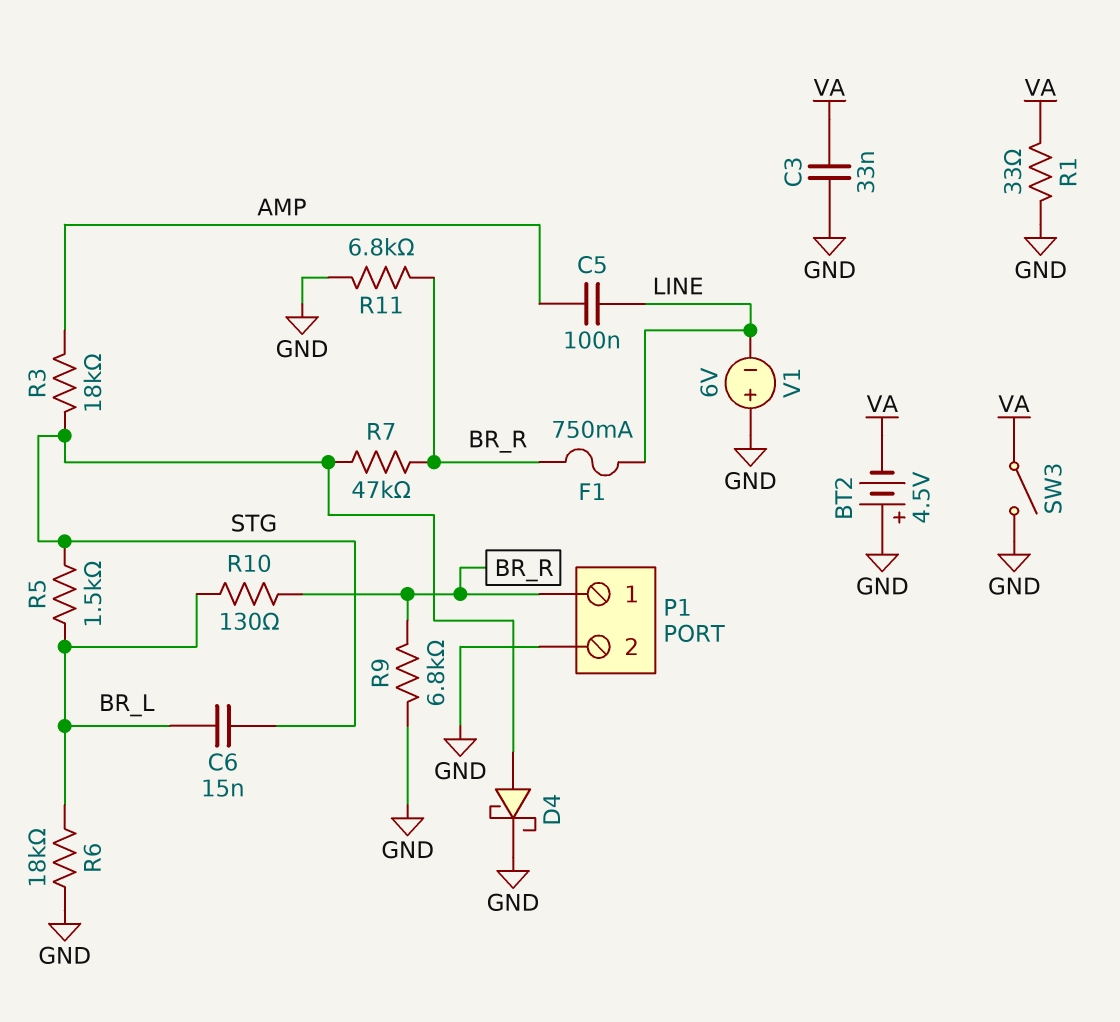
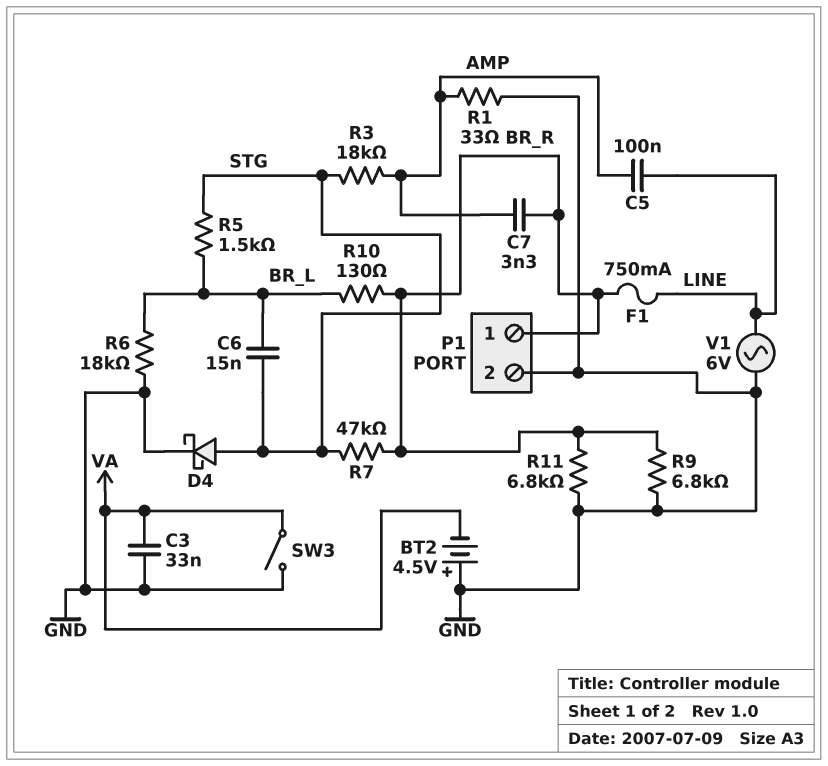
C7: none -> 3.3nF (AMP, BR_R)
R1: 33 (GND, VA) -> 33 (AMP, GND)
V1: 6V (plus GND, minus LINE) -> AC 6V (GND, LINE)

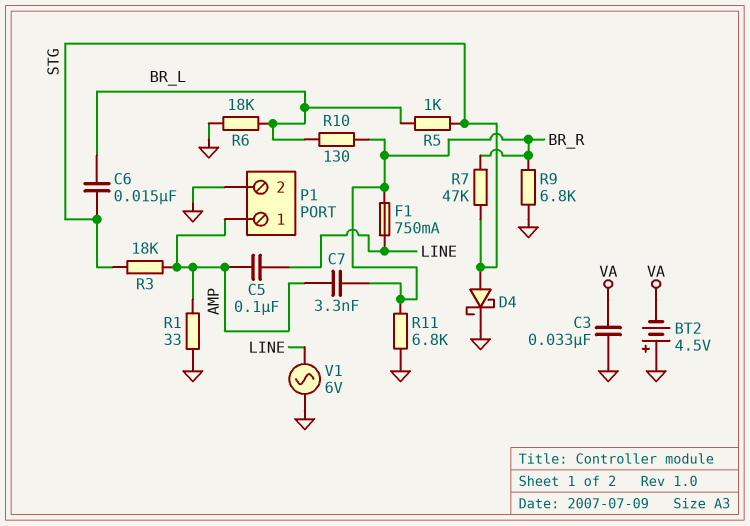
P1 pin 1: BR_R -> AMP
R5: 1.5k (BR_L, STG) -> 1k (BR_L, STG)
SW3: switch (GND, VA) -> none

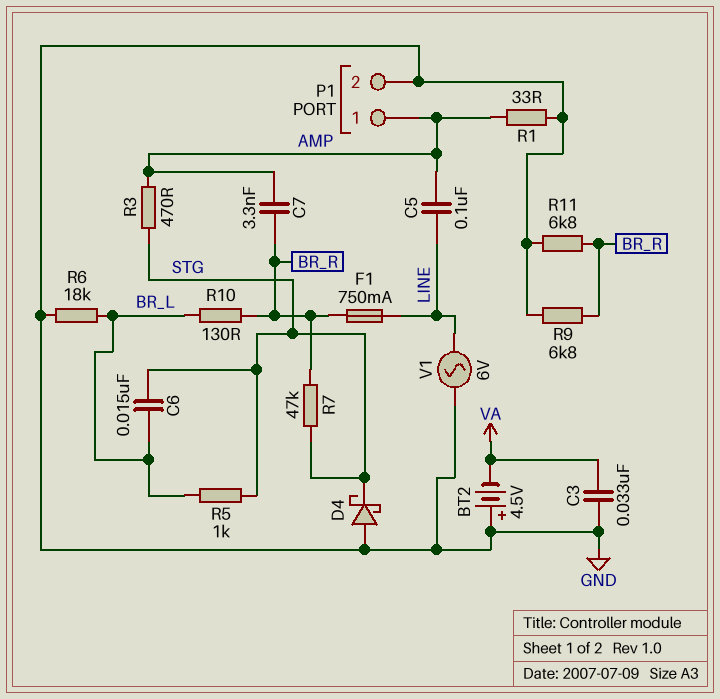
D4: schottky (A STG, K GND) -> schottky (A GND, K STG)
R3: 18k (AMP, STG) -> 470 (AMP, STG)

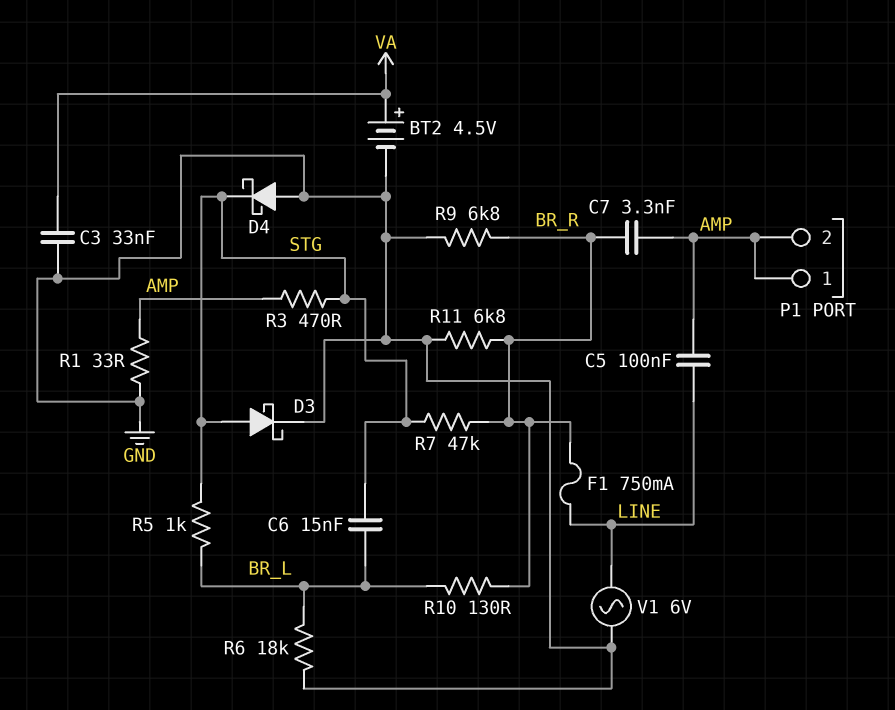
BT2: 4.5V (plus GND, minus VA) -> 4.5V (plus VA, minus GND)
D3: none -> schottky (A STG, K GND)
P1 pin 2: GND -> AMP

